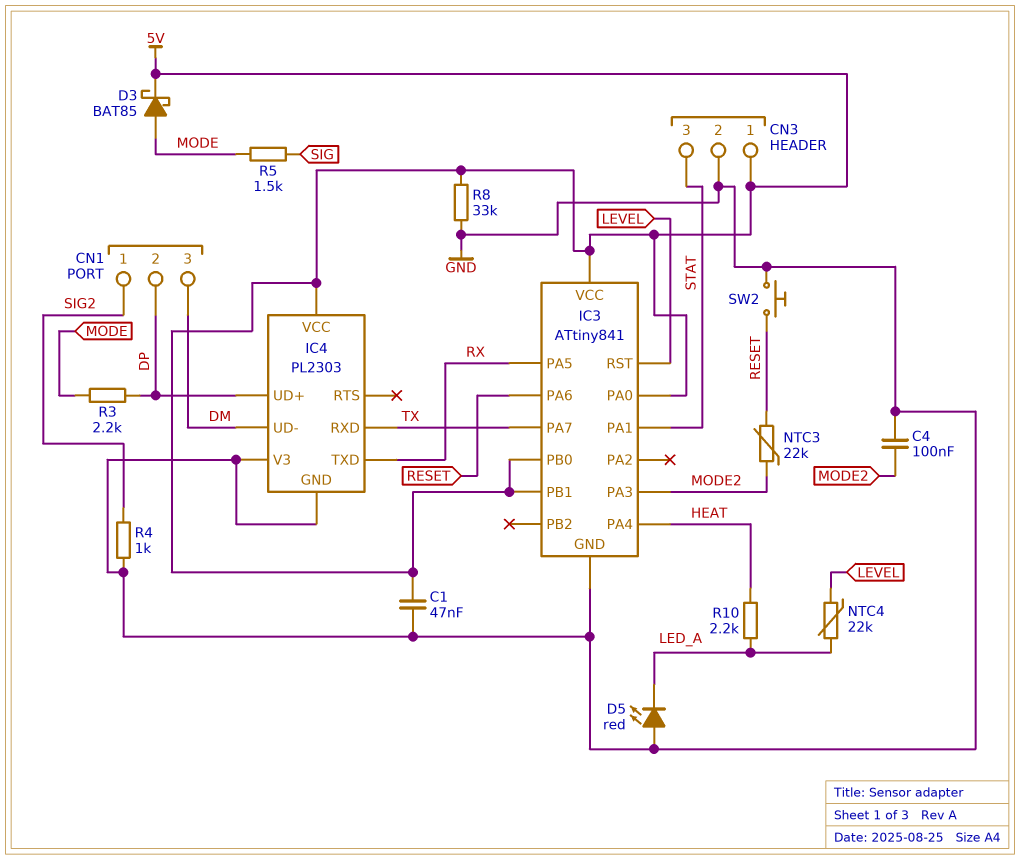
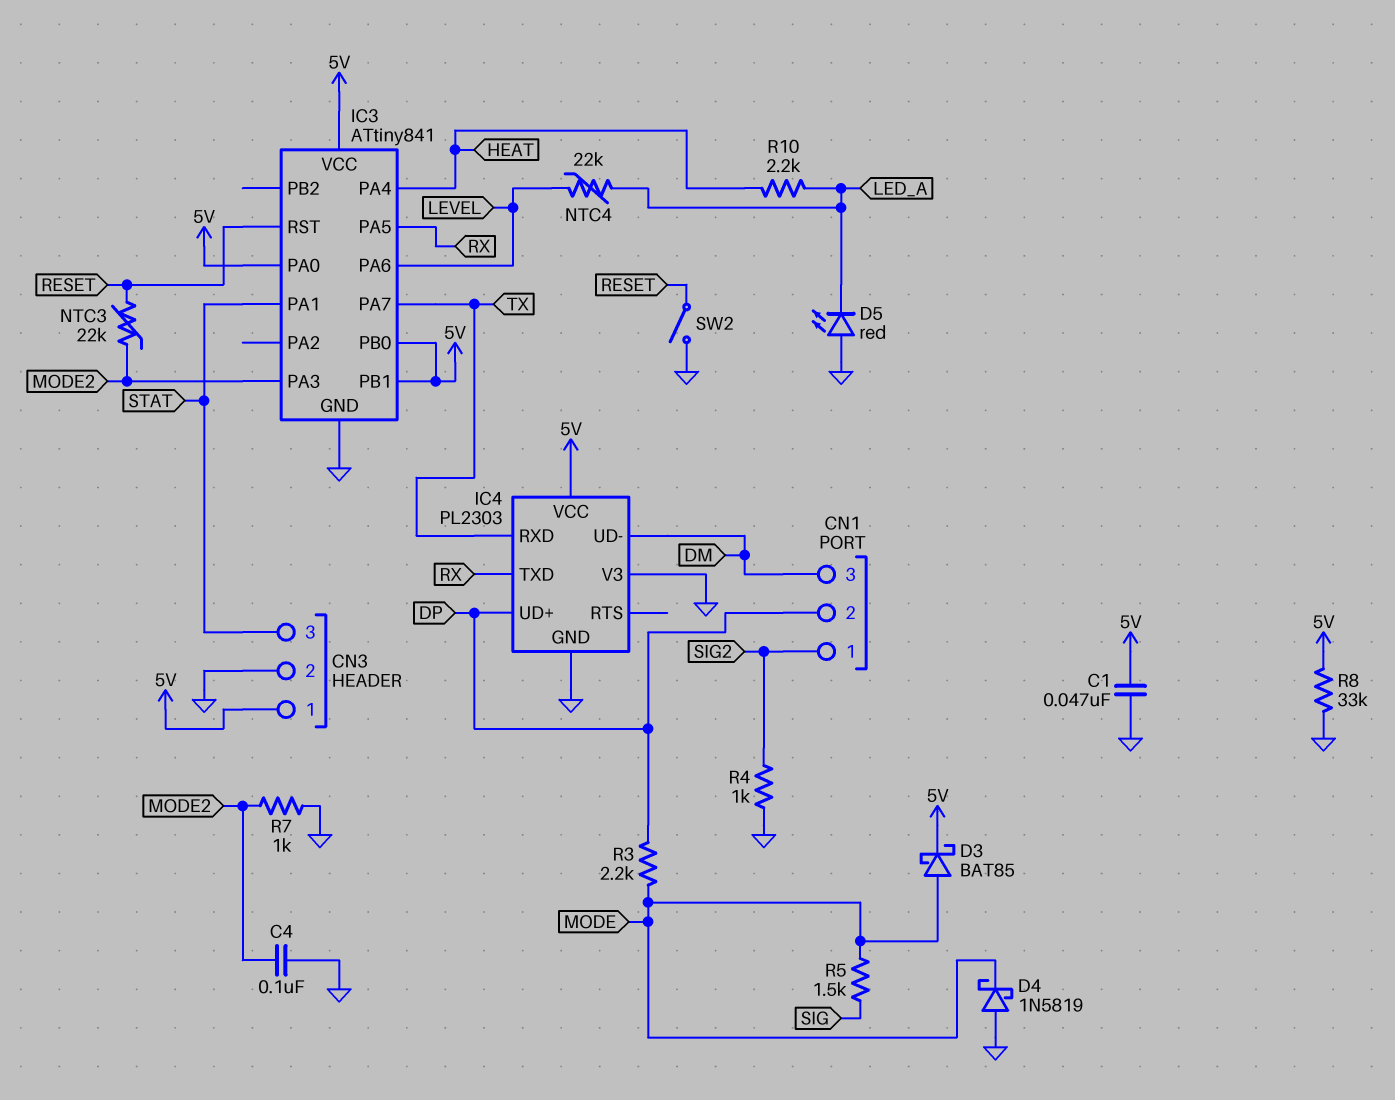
D4: none -> schottky 1N5819 (A GND, K MODE)
IC3 pin PA6: RESET -> LEVEL
IC3 pin RST: LEVEL -> RESET
R7: none -> 1k (GND, MODE2)
SW2: button (GND, RESET) -> switch (GND, RESET)

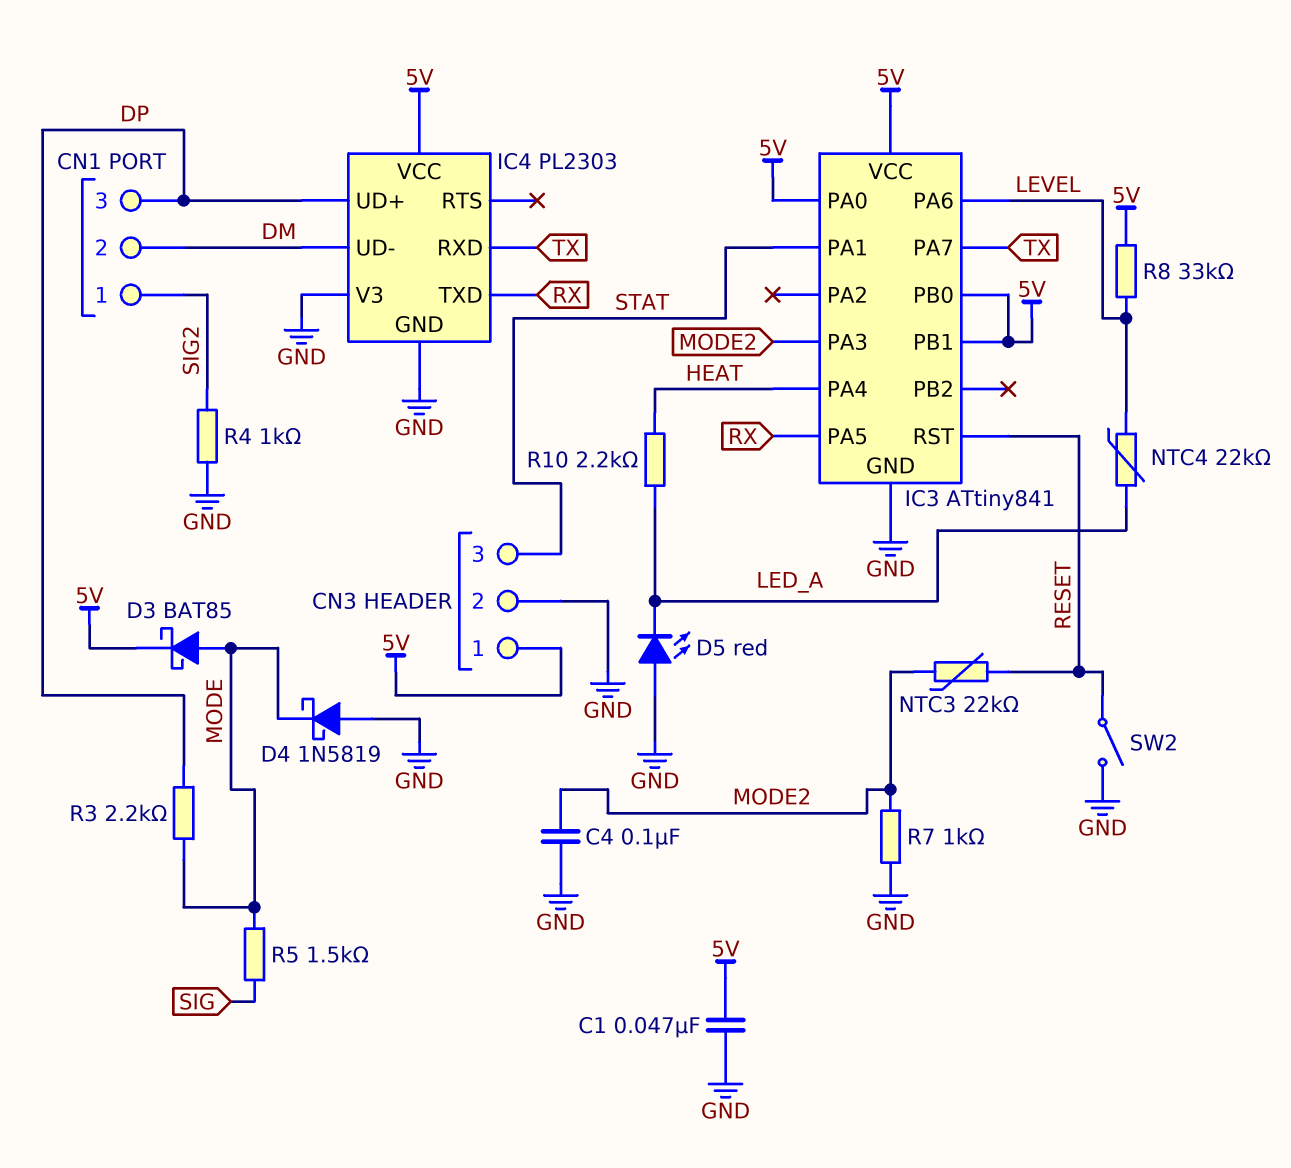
CN1 pin 2: DP -> DM
CN1 pin 3: DM -> DP
R8: 33k (5V, GND) -> 33k (5V, LEVEL)

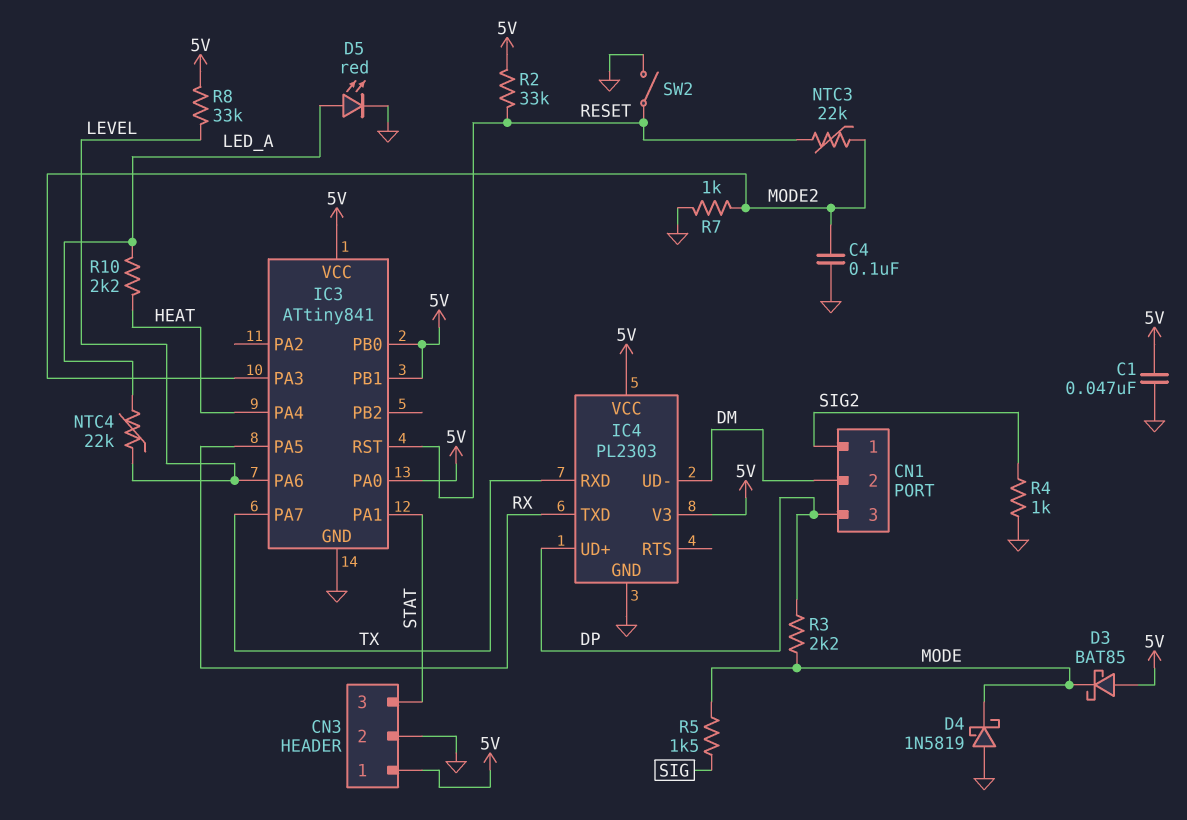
D3: schottky BAT85 (A MODE, K 5V) -> schottky BAT85 (A 5V, K MODE)
D5: LED red (A GND, K LED_A) -> LED red (A LED_A, K GND)
IC4 pin V3: GND -> 5V
R2: none -> 33k (5V, RESET)

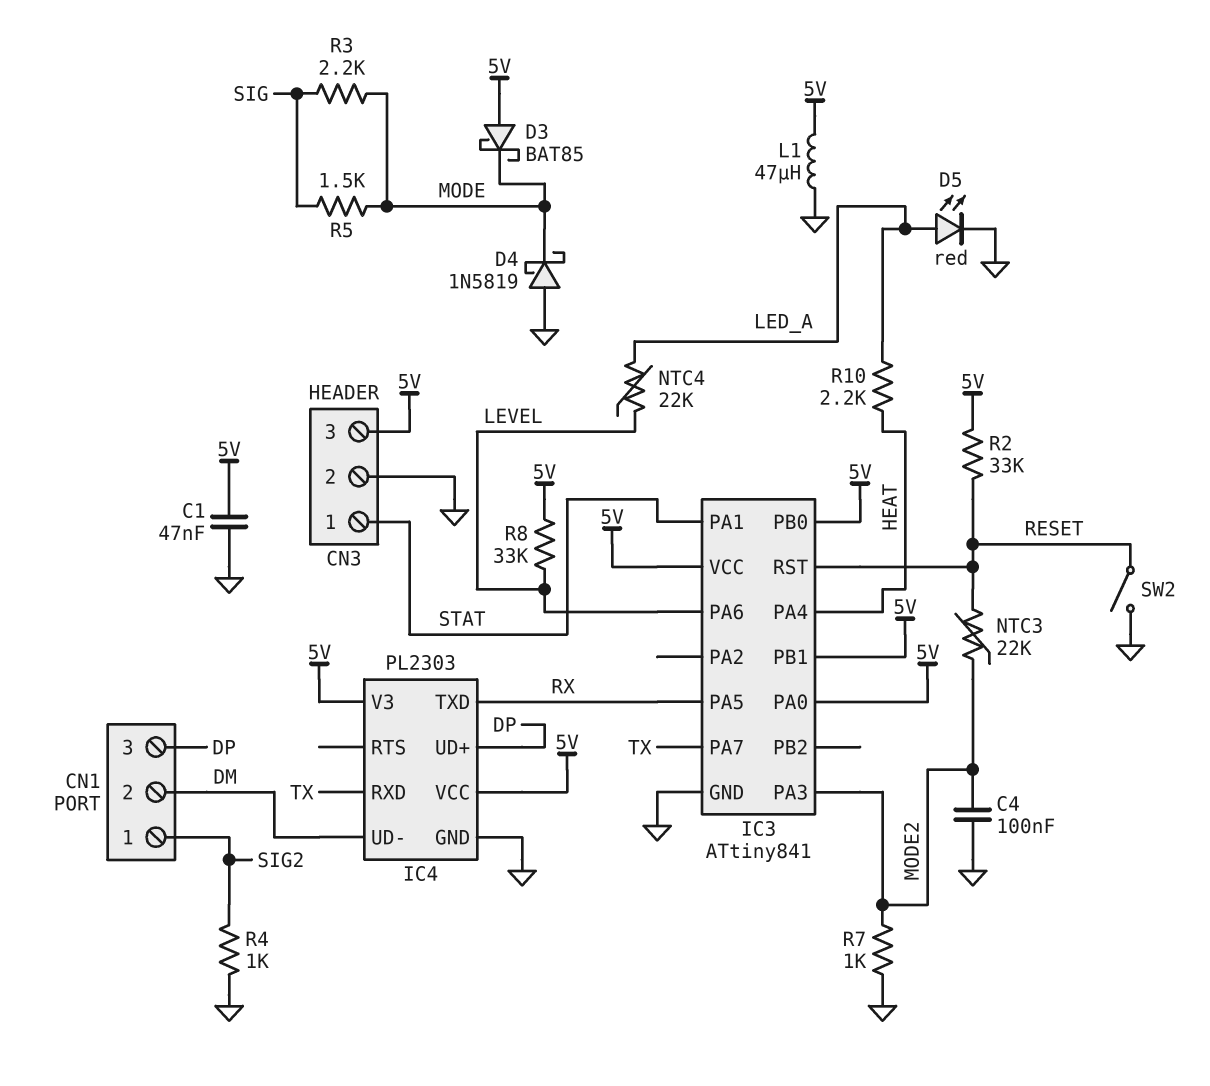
CN3 pin 1: 5V -> STAT
CN3 pin 3: STAT -> 5V
L1: none -> 47uH (5V, GND)
R3: 2.2k (DP, MODE) -> 2.2k (MODE, SIG)

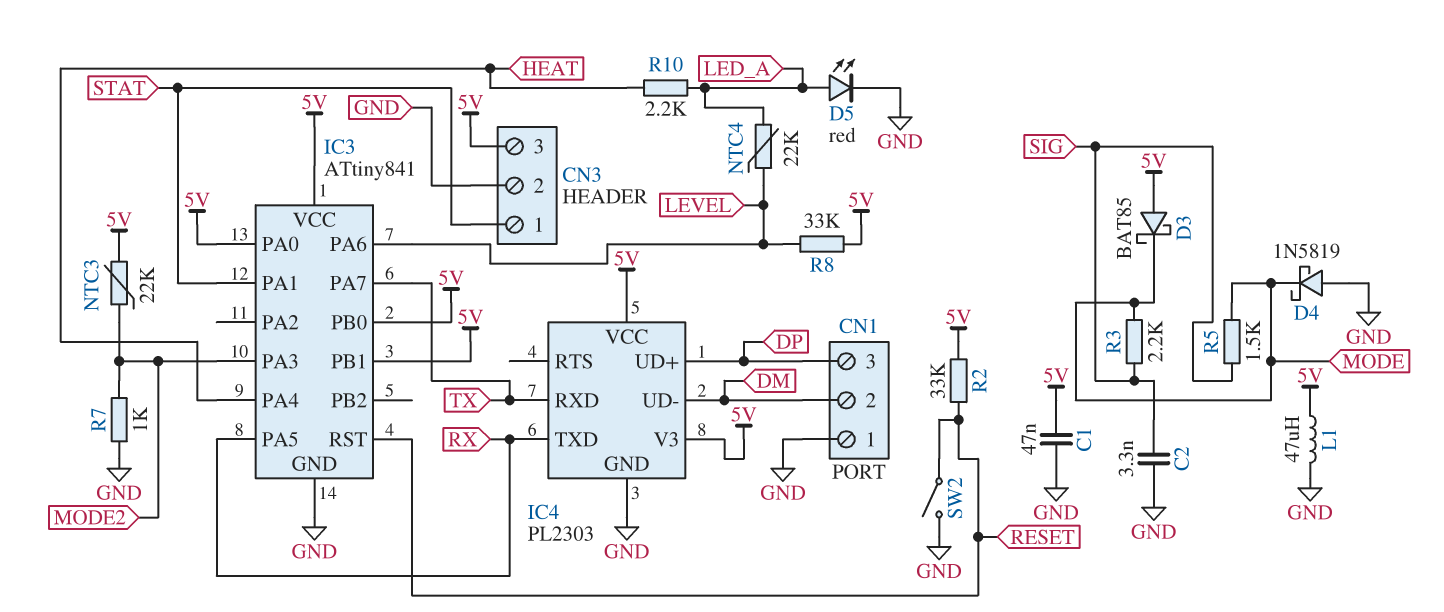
C2: none -> 3.3nF (GND, SIG)
C4: 100nF (GND, MODE2) -> none
CN1 pin 1: SIG2 -> GND
NTC3: 22k (MODE2, RESET) -> 22k (5V, MODE2)
R4: 1k (GND, SIG2) -> none

